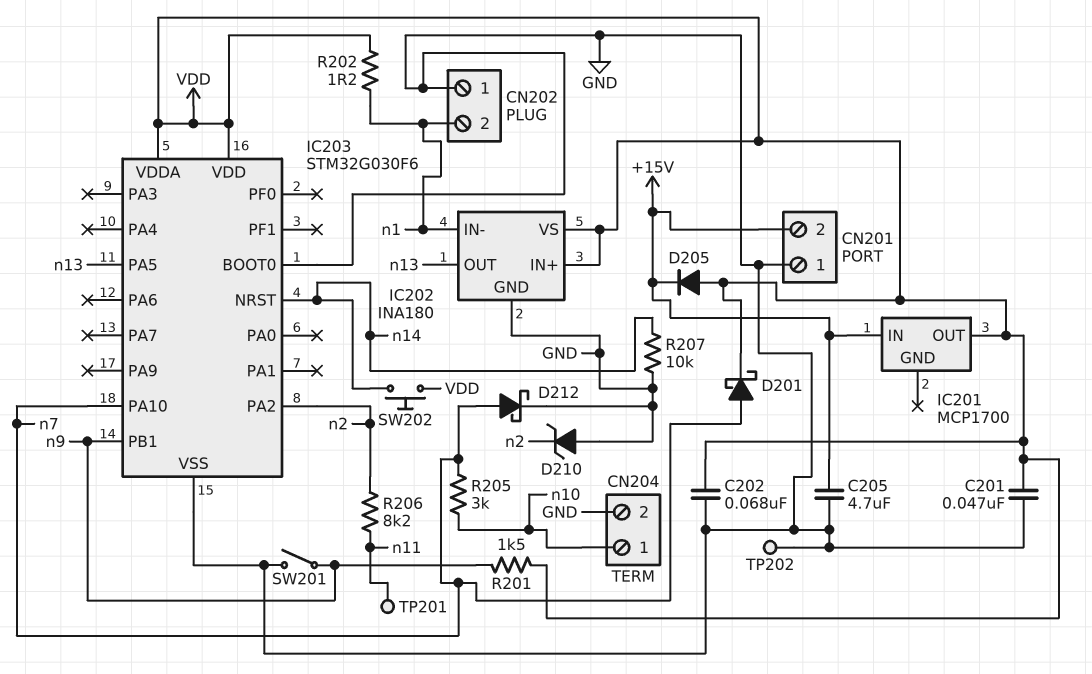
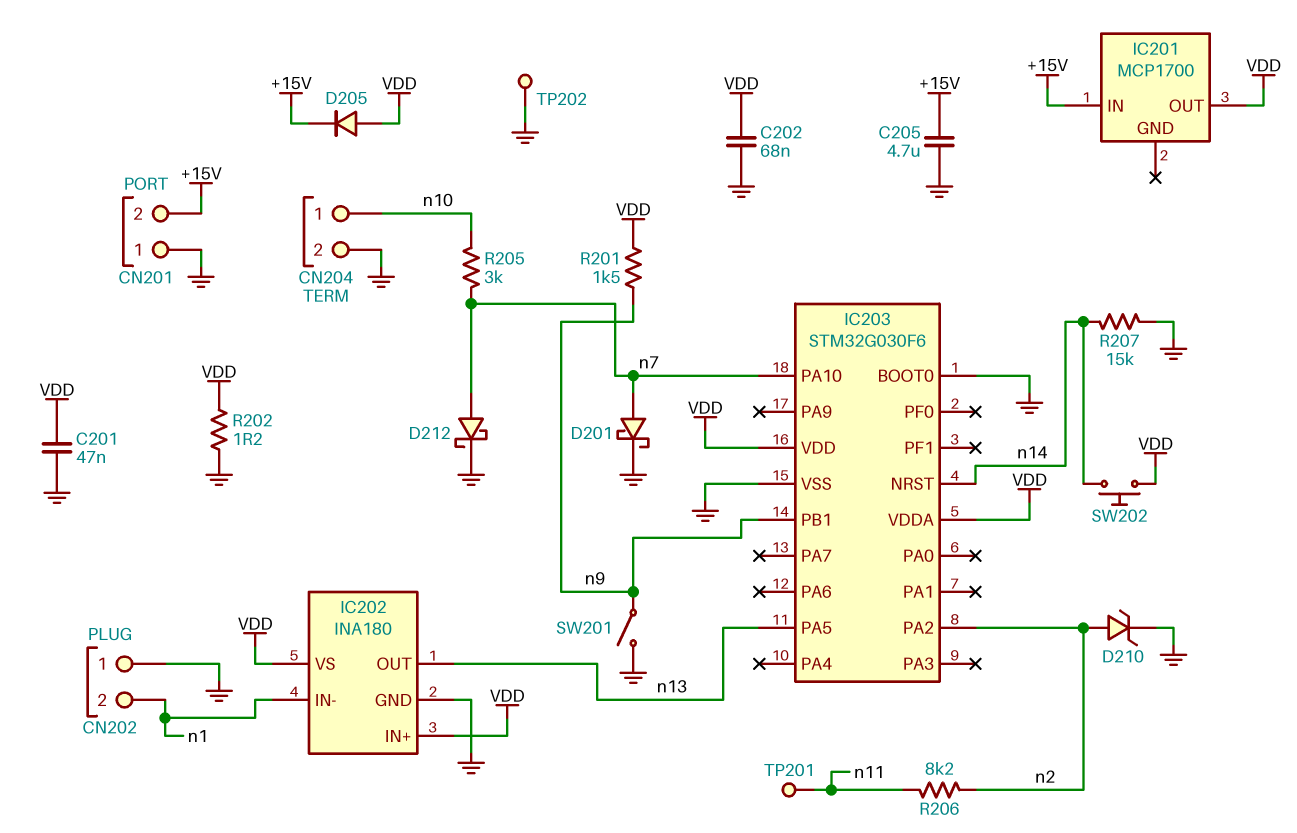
D201: schottky (A n7, K VDD) -> schottky (A n7, K GND)
D210: zener (A GND, K n2) -> zener (A n2, K GND)
R202: 1.2 (VDD, n1) -> 1.2 (GND, VDD)
R207: 10k (GND, n14) -> 15k (GND, n14)

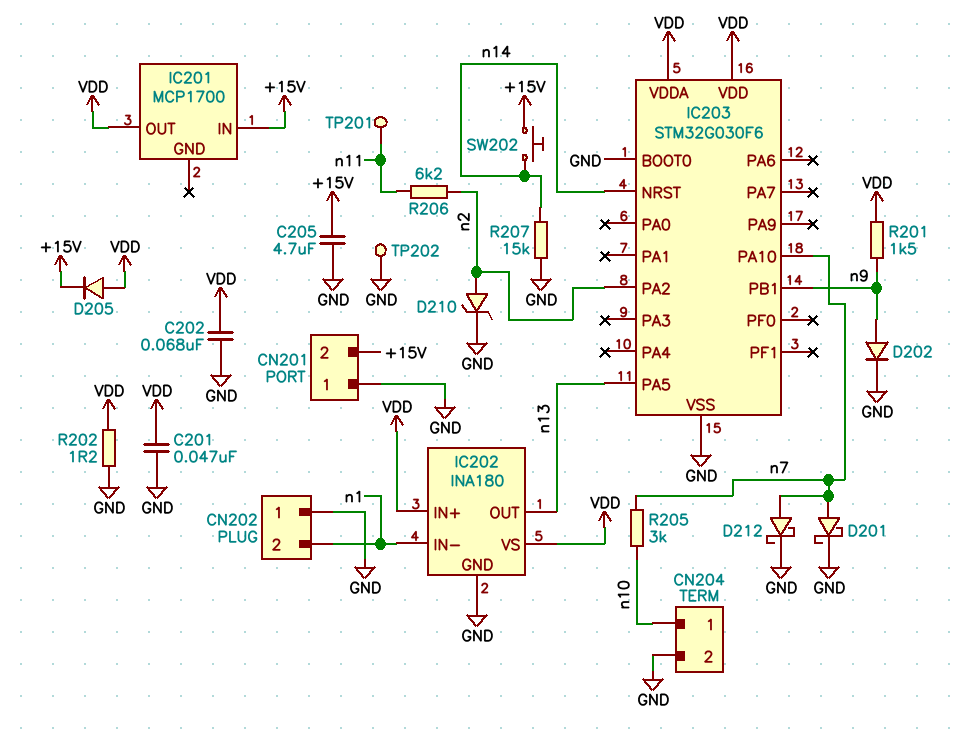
D202: none -> diode (A n9, K GND)
R206: 8.2k (n2, n11) -> 6.2k (n2, n11)
SW201: switch (GND, n9) -> none
SW202: button (VDD, n14) -> button (+15V, n14)

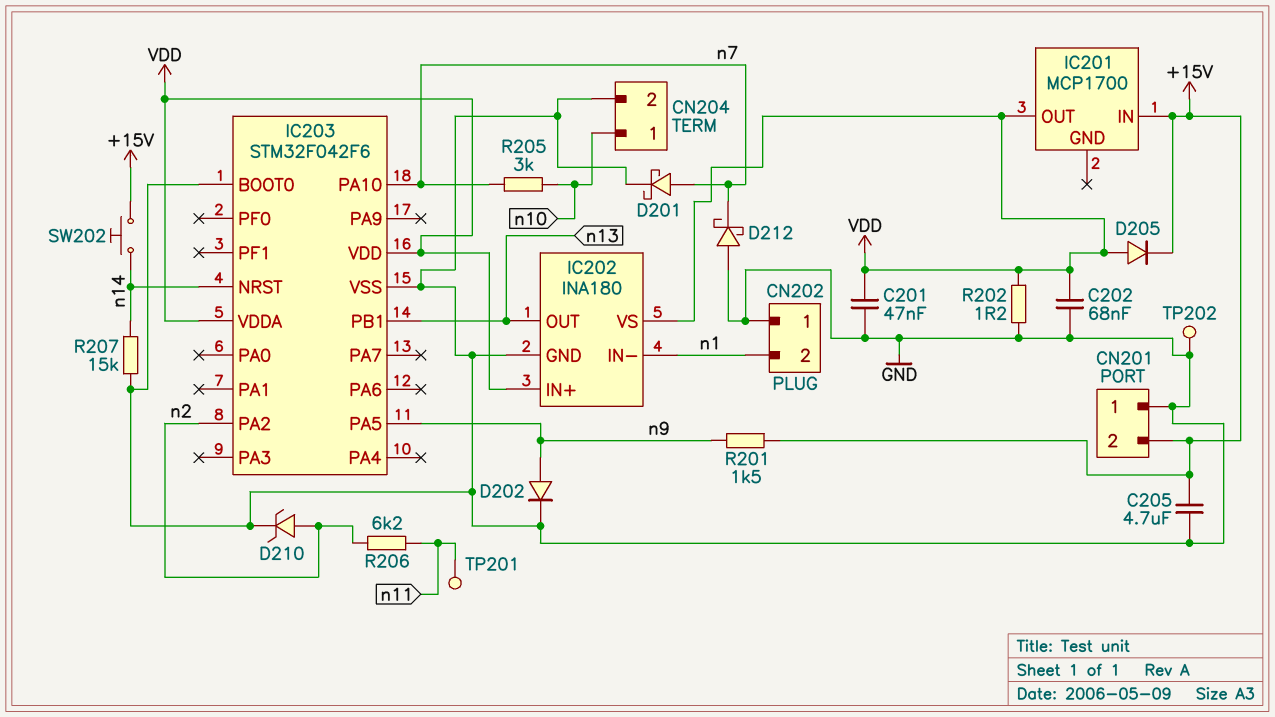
D212: schottky (A n7, K GND) -> schottky (A GND, K n7)
IC203: STM32G030F6 -> STM32F042F6
IC203 pin PA5: n13 -> n9
IC203 pin PB1: n9 -> n13
R201: 1.5k (VDD, n9) -> 1.5k (+15V, n9)

